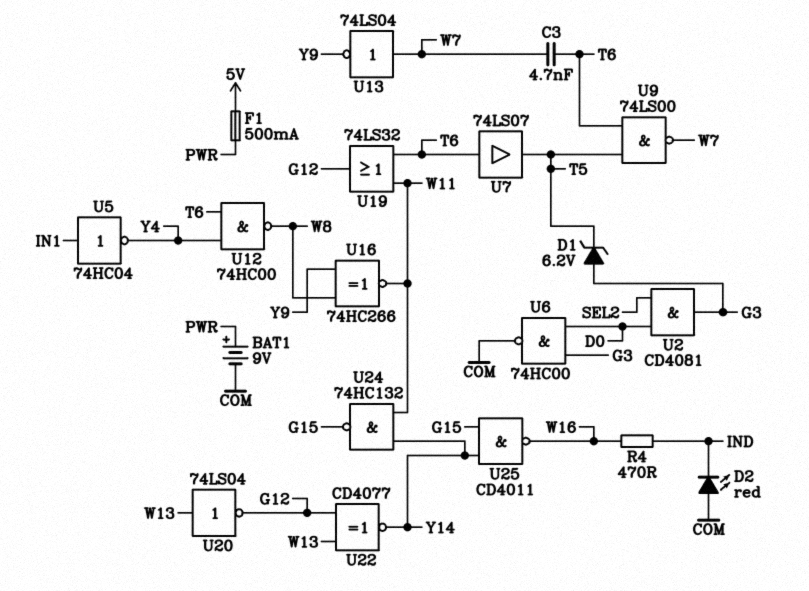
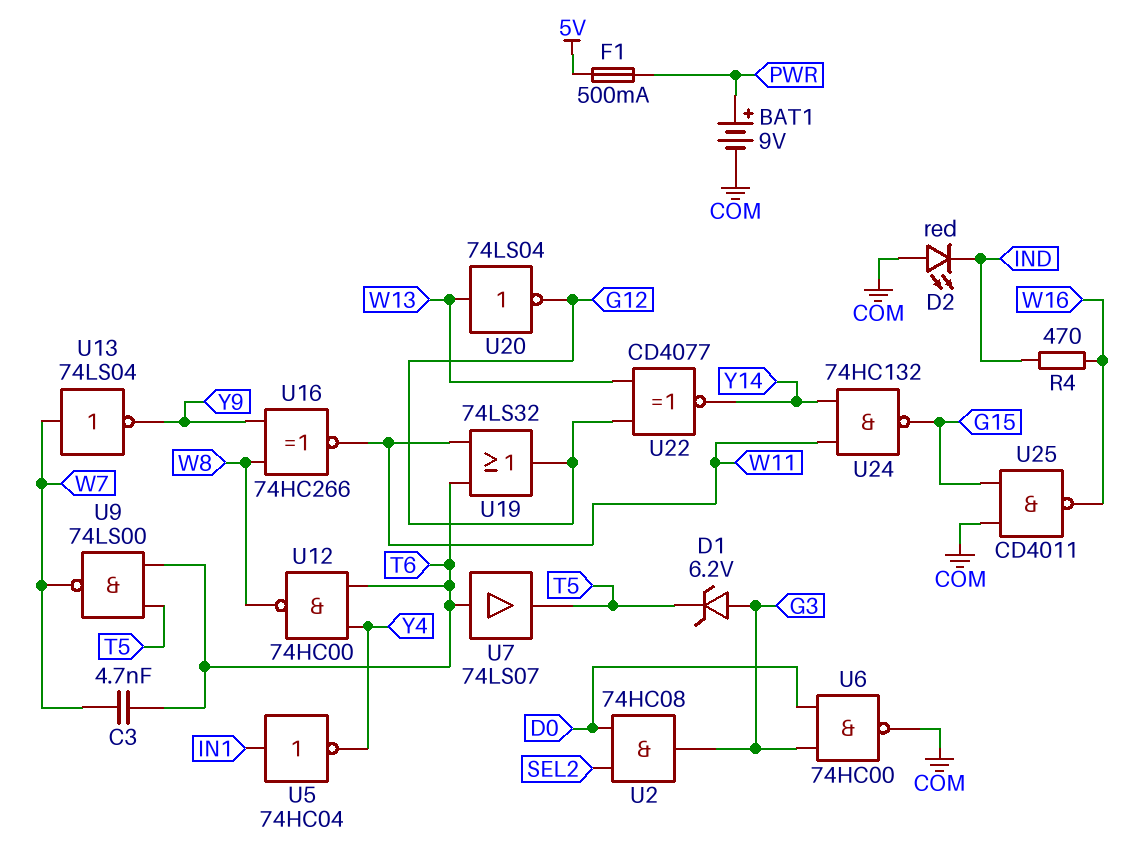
U2: AND CD4081 (in D0, in SEL2, out G3) -> AND 74HC08 (in D0, in SEL2, out G3)
U25: NAND CD4011 (in G15, in Y14, out W16) -> NAND CD4011 (in COM, in G15, out W16)

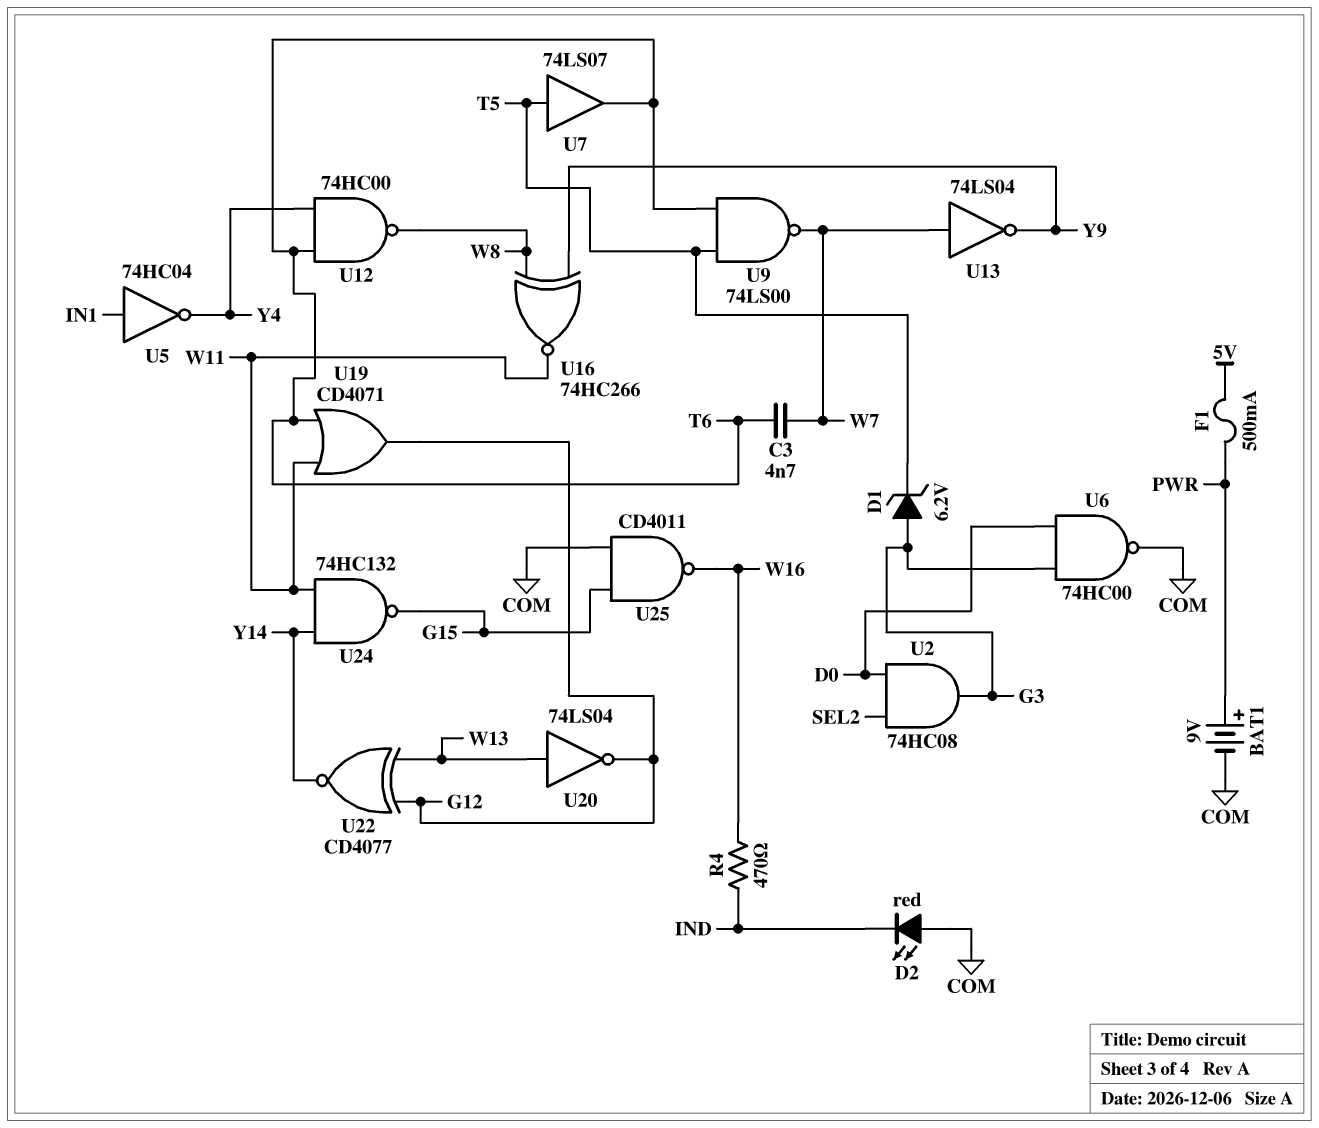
U7: buffer 74LS07 (in T6, out T5) -> buffer 74LS07 (in T5, out T6)
U19: OR 74LS32 (in T6, in W11, out G12) -> OR CD4071 (in T6, in W11, out G12)

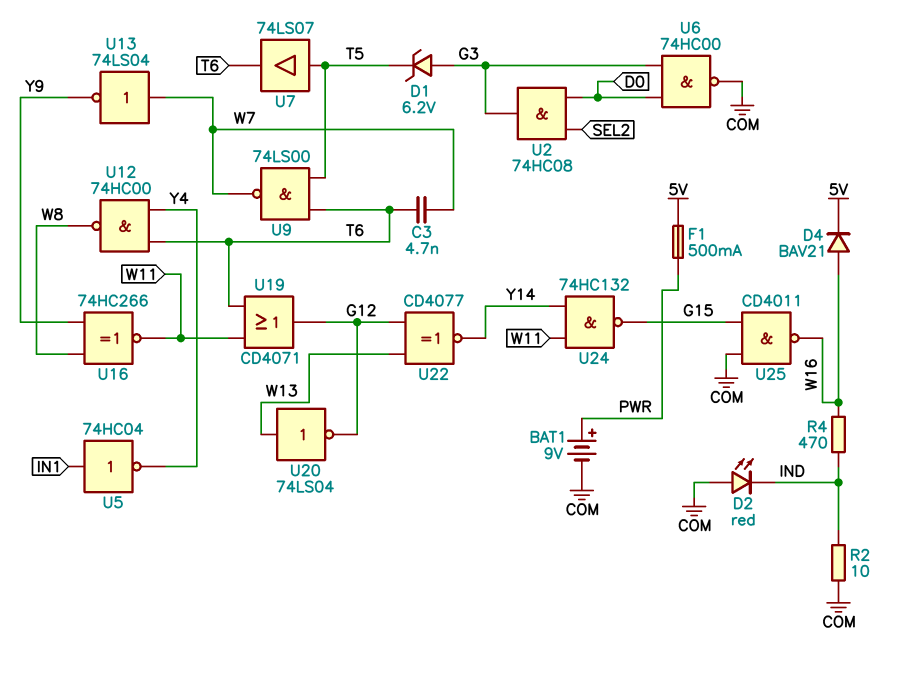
D4: none -> diode BAV21 (A W16, K 5V)
R2: none -> 10 (COM, IND)

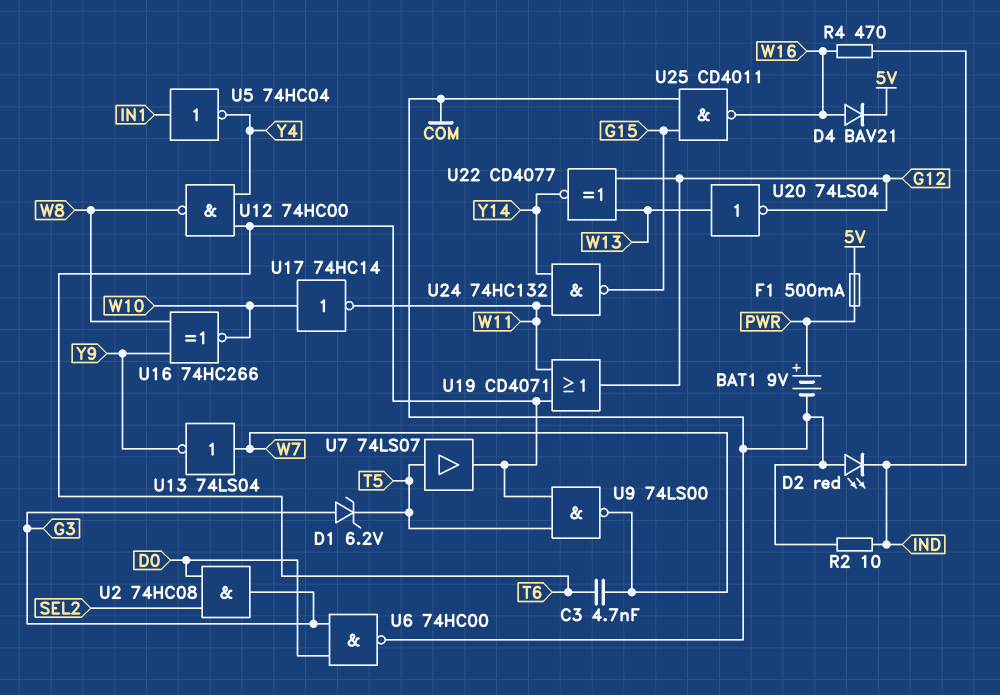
U16: XNOR 74HC266 (in W8, in Y9, out W11) -> XNOR 74HC266 (in W8, in Y9, out W10)
U17: none -> NOT 74HC14 (in W10, out W11)

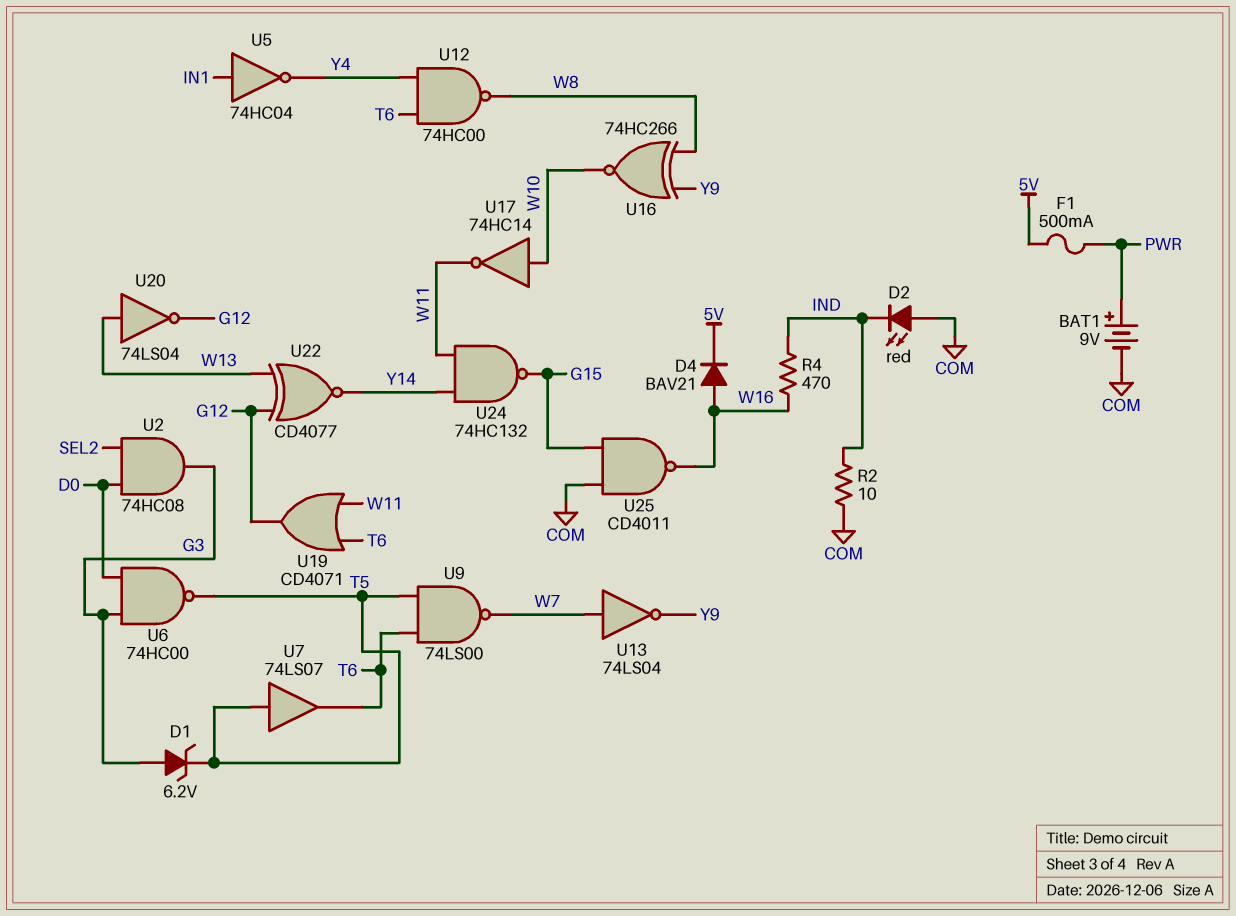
C3: 4.7nF (T6, W7) -> none
U6: NAND 74HC00 (in D0, in G3, out COM) -> NAND 74HC00 (in D0, in G3, out T5)

